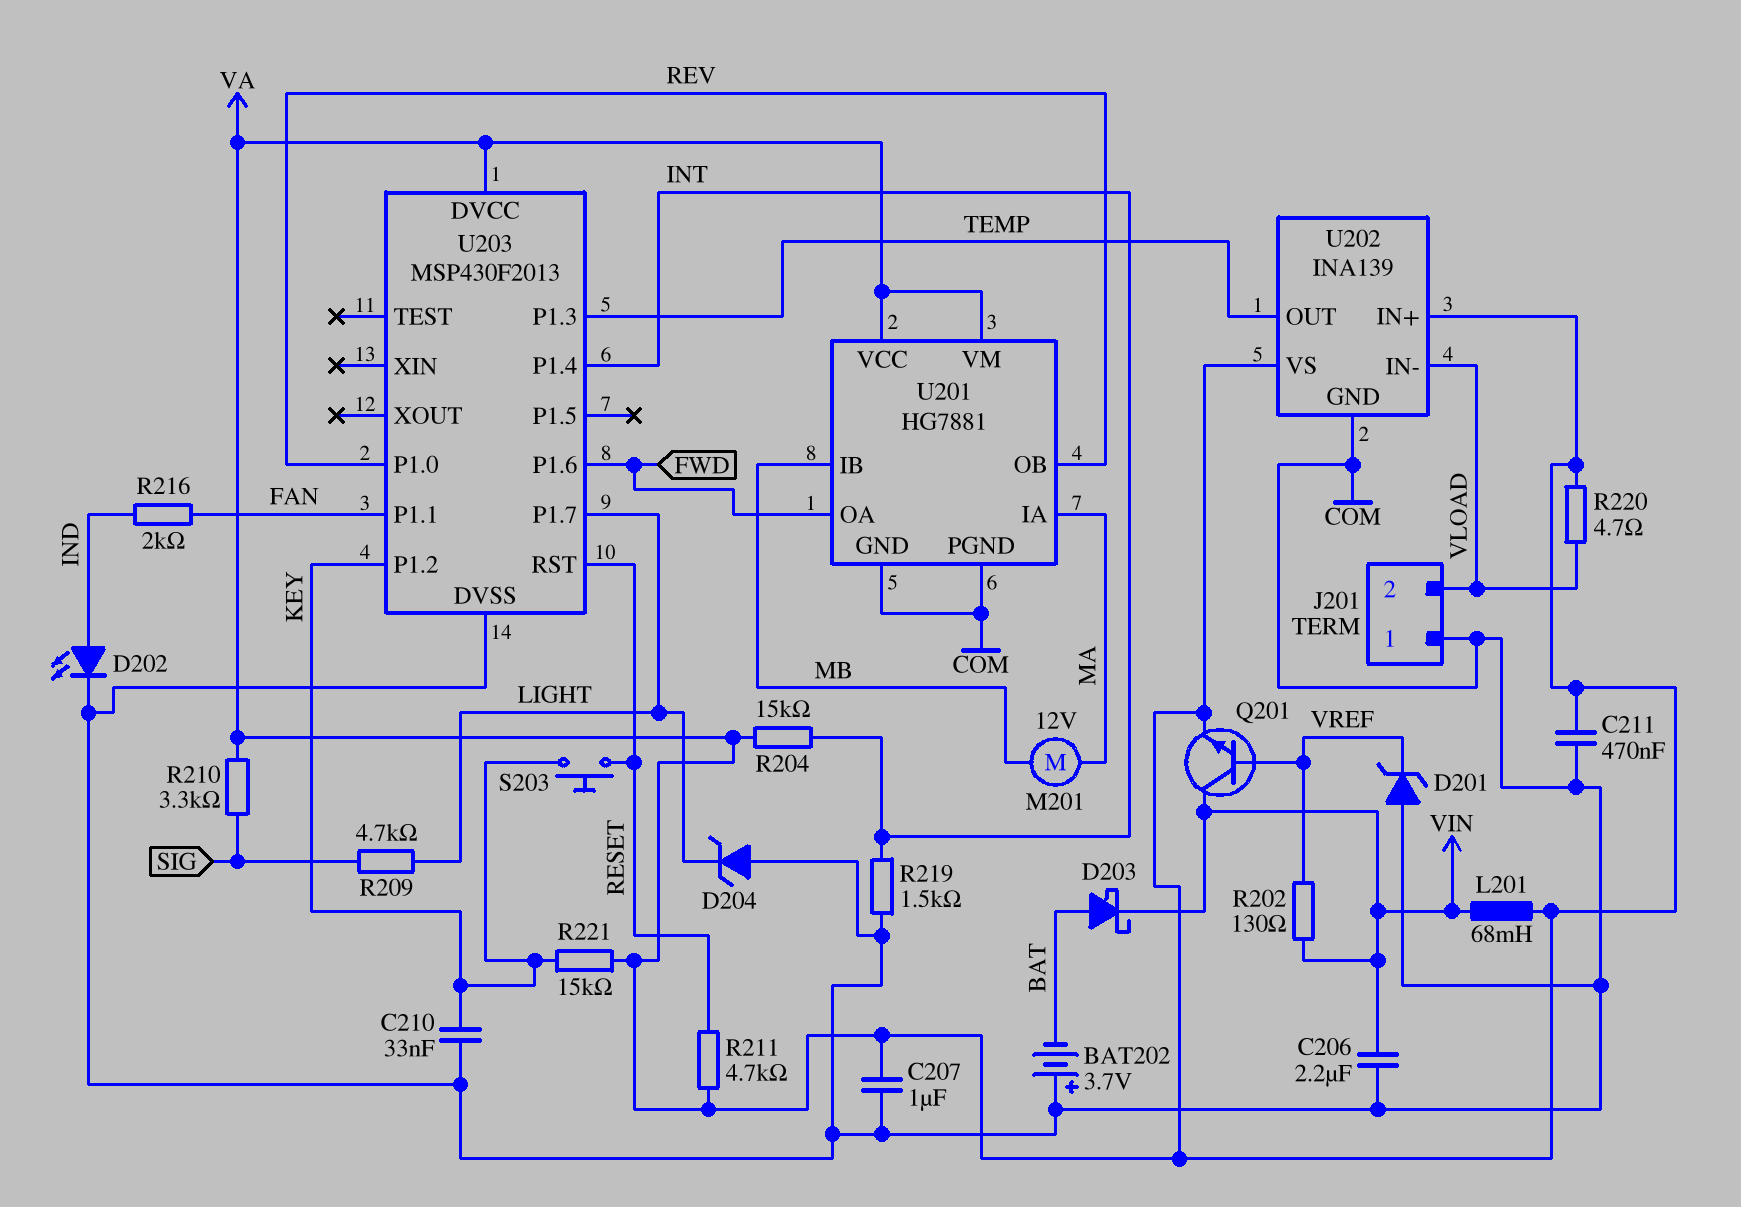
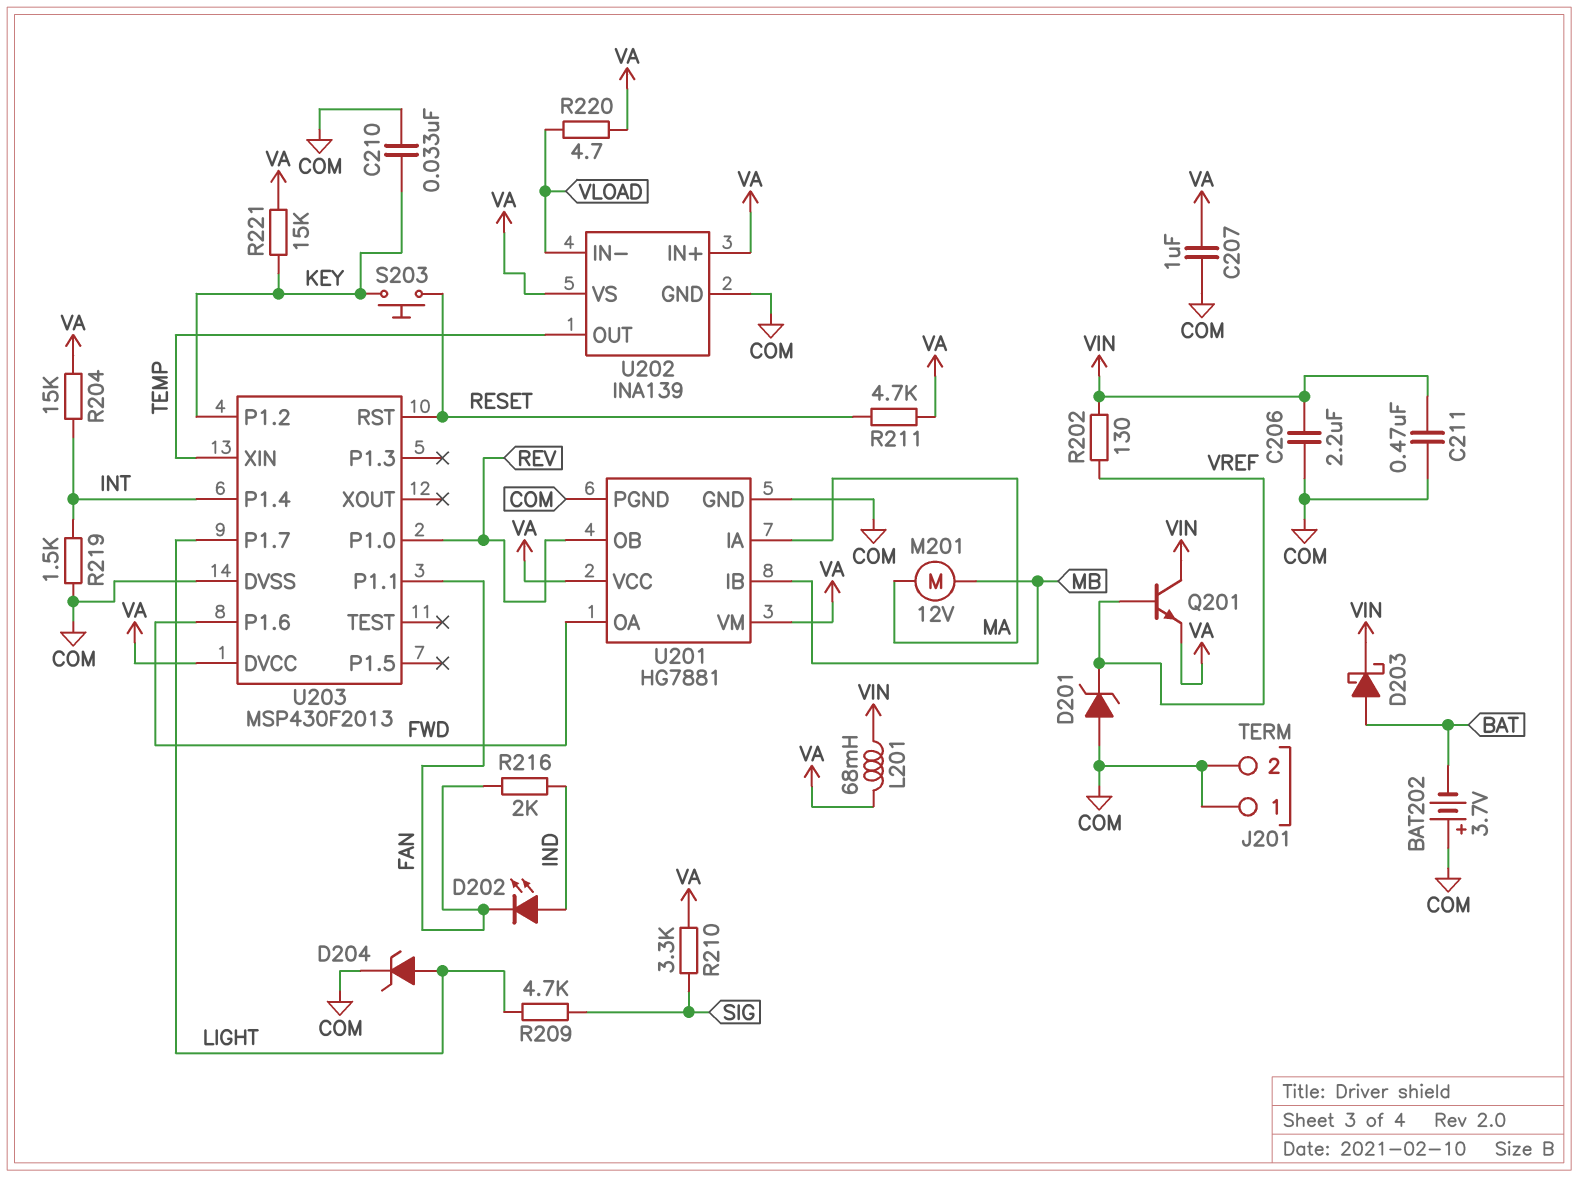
C211: 470nF (COM, VA) -> 470nF (COM, VIN)
D202: LED (A IND, K COM) -> LED (A IND, K FAN)
D204: zener (A COM, K LIGHT) -> zener (A LIGHT, K COM)
J201 pin 2: VLOAD -> COM
U203 pin P1.3: TEMP -> none
U203 pin XIN: none -> TEMP

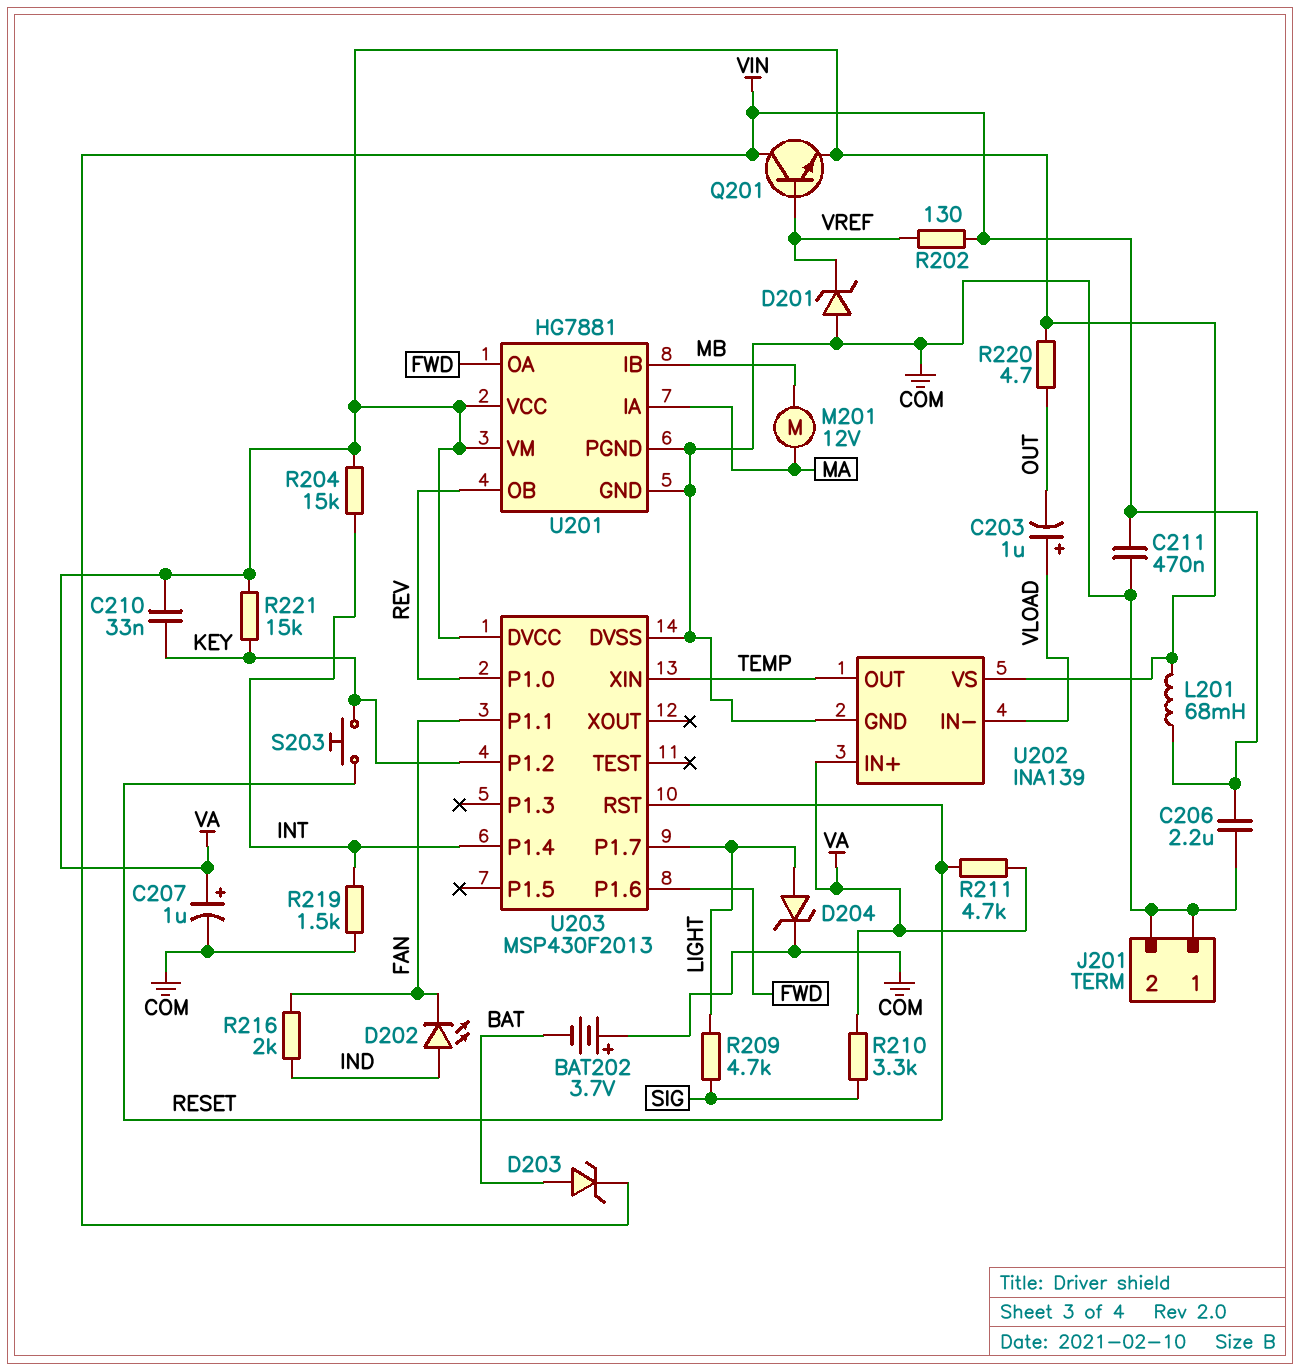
C203: none -> 1uF (plus VLOAD, minus OUT)
C207: 1uF (COM, VA) -> 1uF (plus VA, minus COM)
C210: 33nF (COM, KEY) -> 33nF (KEY, VA)
D203: schottky (A BAT, K VIN) -> zener (A BAT, K VIN)
R220: 4.7 (VA, VLOAD) -> 4.7 (OUT, VA)

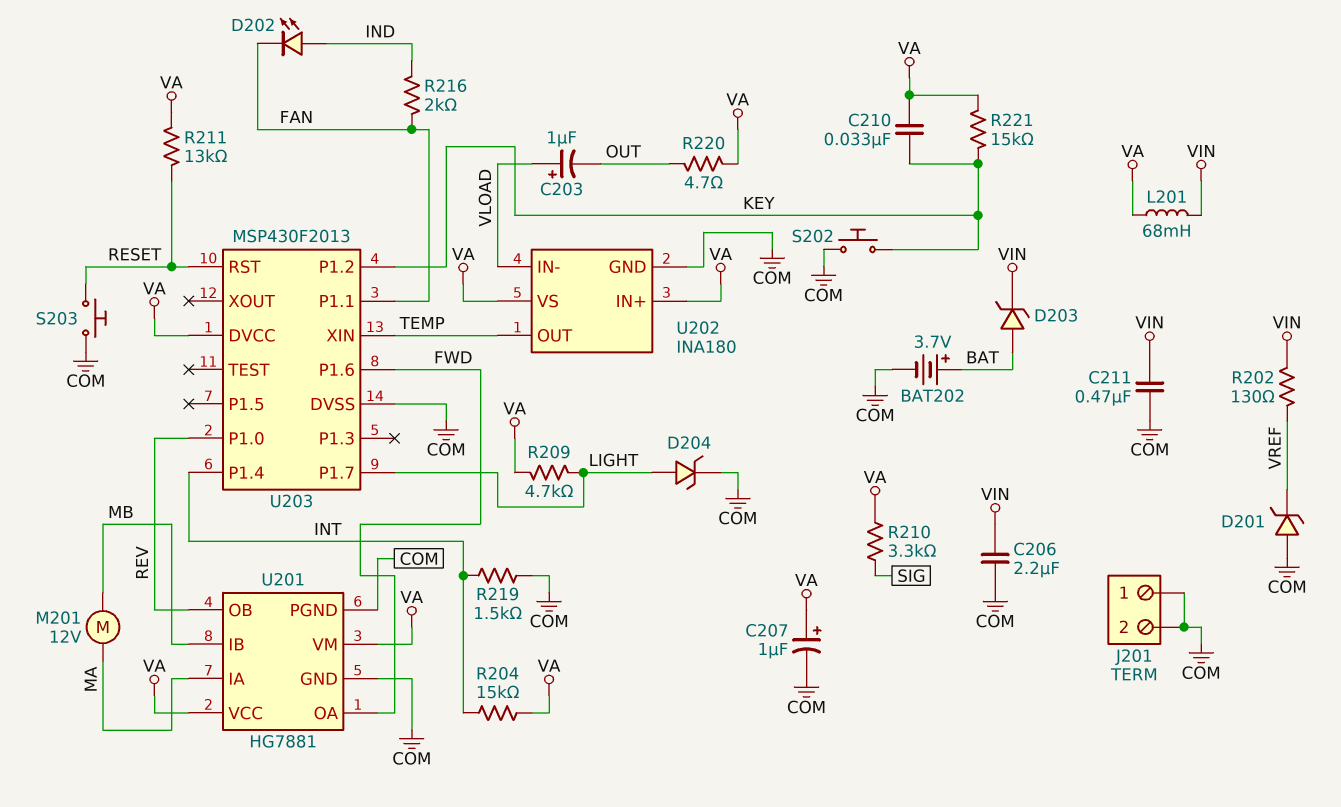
BAT202: 3.7V (plus COM, minus BAT) -> 3.7V (plus BAT, minus COM)
Q201: NPN (B VREF, C VIN, E VA) -> none
R209: 4.7k (LIGHT, SIG) -> 4.7k (LIGHT, VA)
R211: 4.7k (RESET, VA) -> 13k (RESET, VA)
S202: none -> button (COM, KEY)
S203: button (KEY, RESET) -> button (COM, RESET)
U202: INA139 -> INA180

